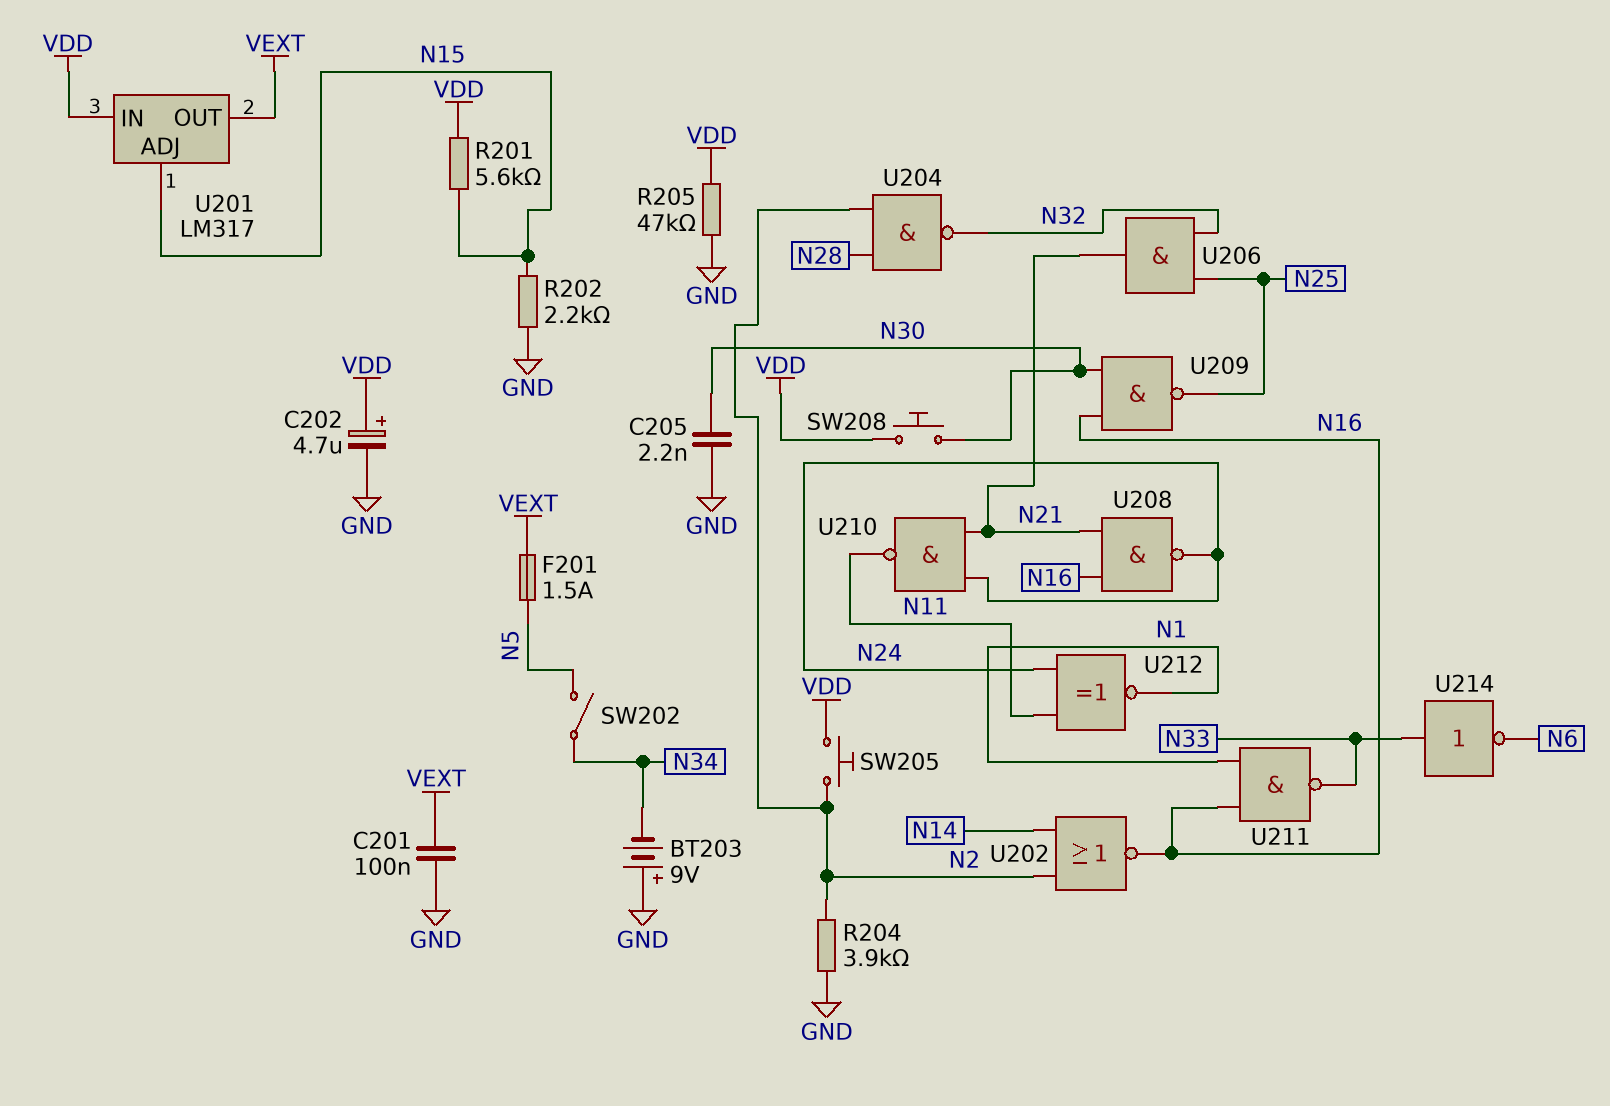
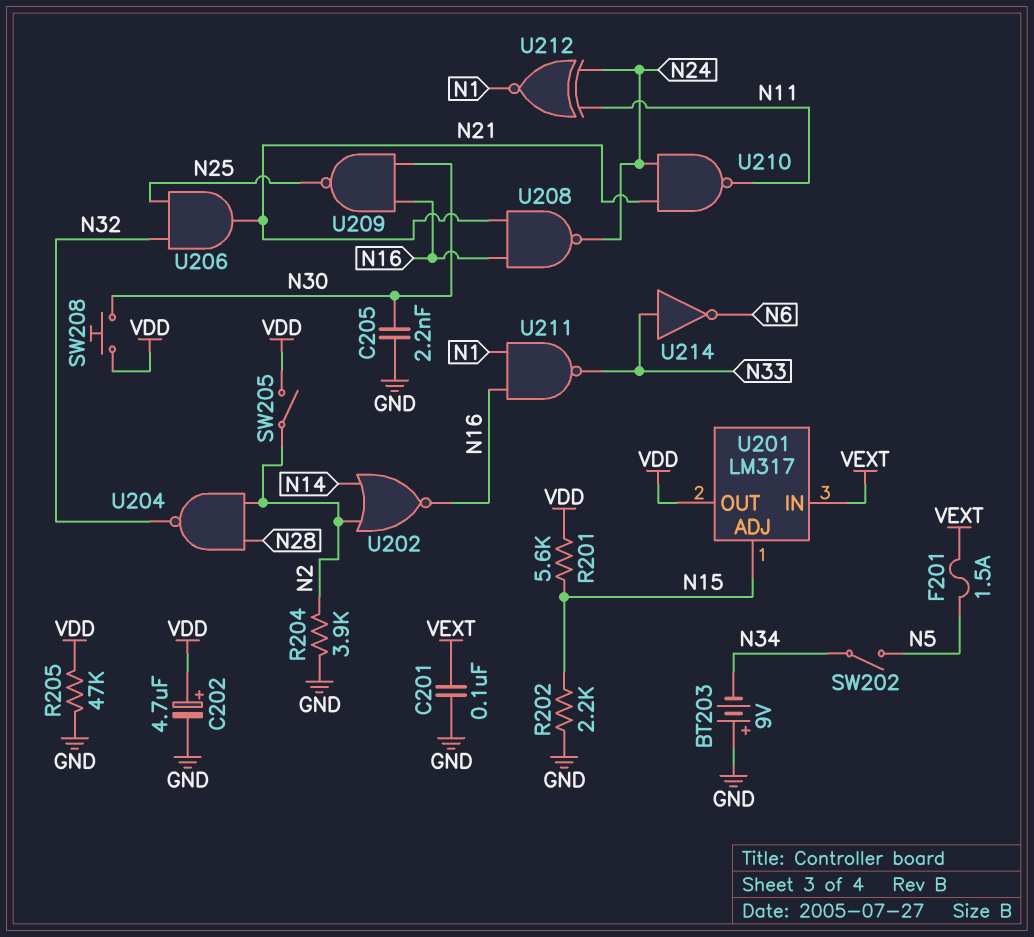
SW205: button (N2, VDD) -> switch (N2, VDD)
U201 pin IN: VDD -> VEXT
U201 pin OUT: VEXT -> VDD

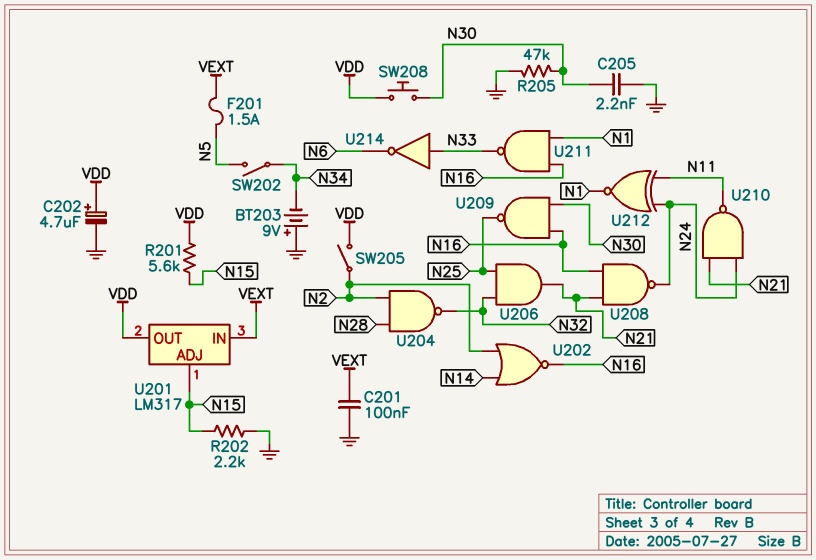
R204: 3.9k (GND, N2) -> none
R205: 47k (GND, VDD) -> 47k (GND, N30)

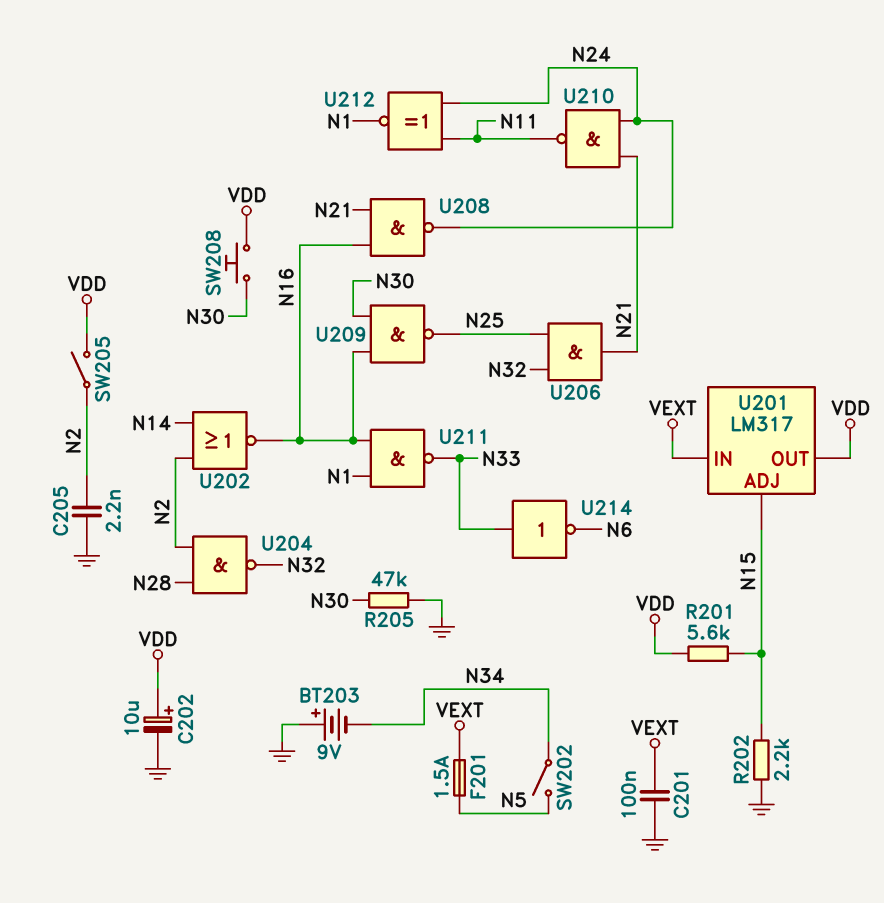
C202: 4.7uF (plus VDD, minus GND) -> 10uF (plus VDD, minus GND)
C205: 2.2nF (GND, N30) -> 2.2nF (GND, N2)

